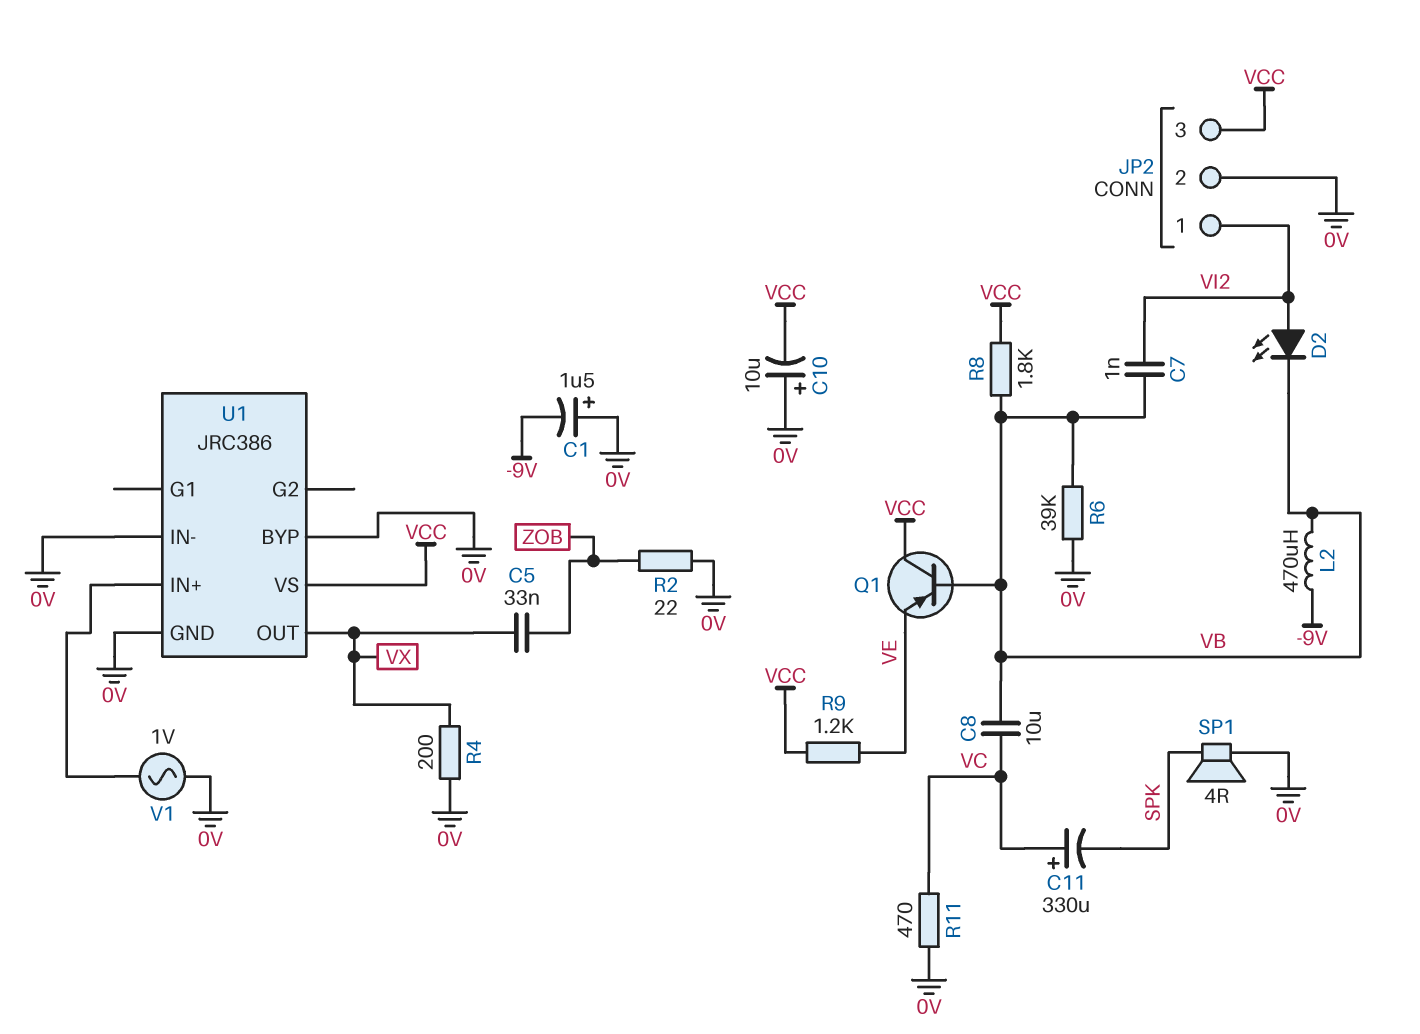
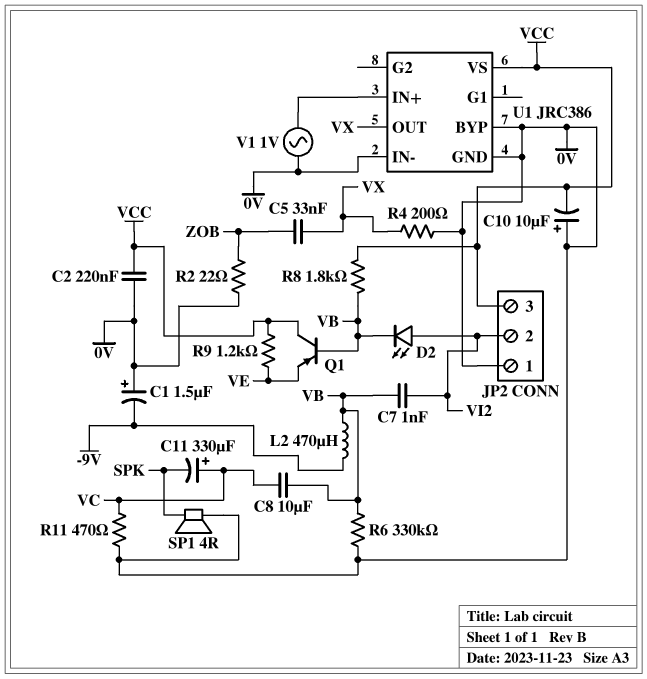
C2: none -> 220nF (0V, VCC)
JP2 pin 1: VI2 -> 0V
JP2 pin 2: 0V -> VI2
R6: 39k (0V, VB) -> 330k (0V, VB)

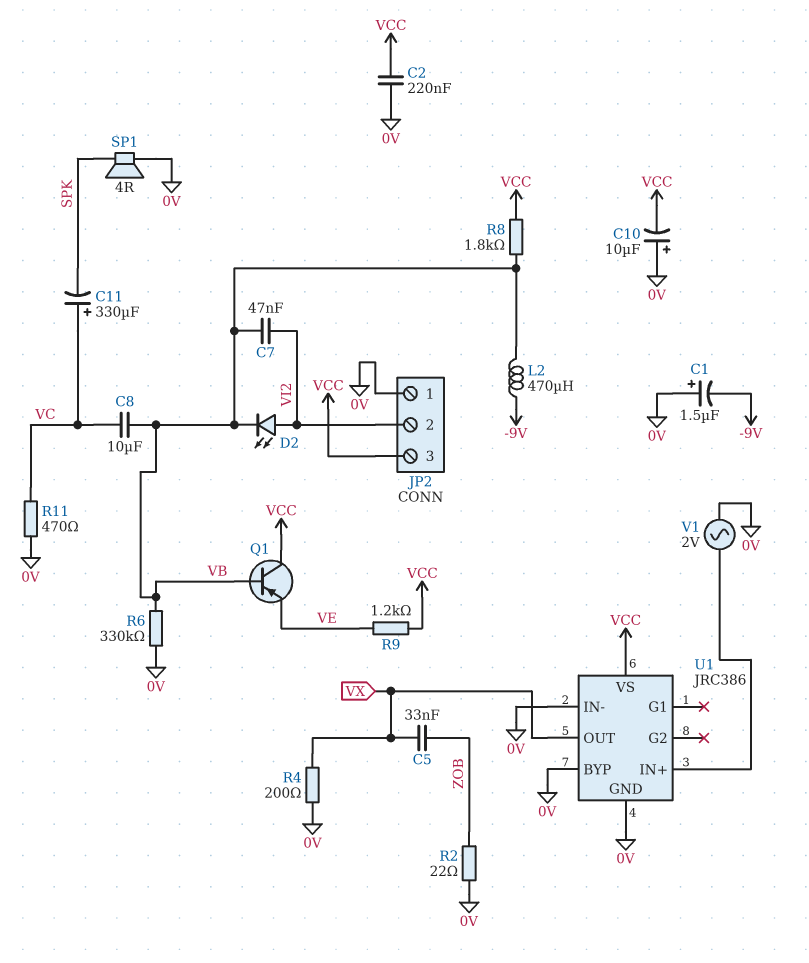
C7: 1nF (VB, VI2) -> 47nF (VB, VI2)
V1: AC 1V (0V, U1/IN+) -> AC 2V (0V, U1/IN+)

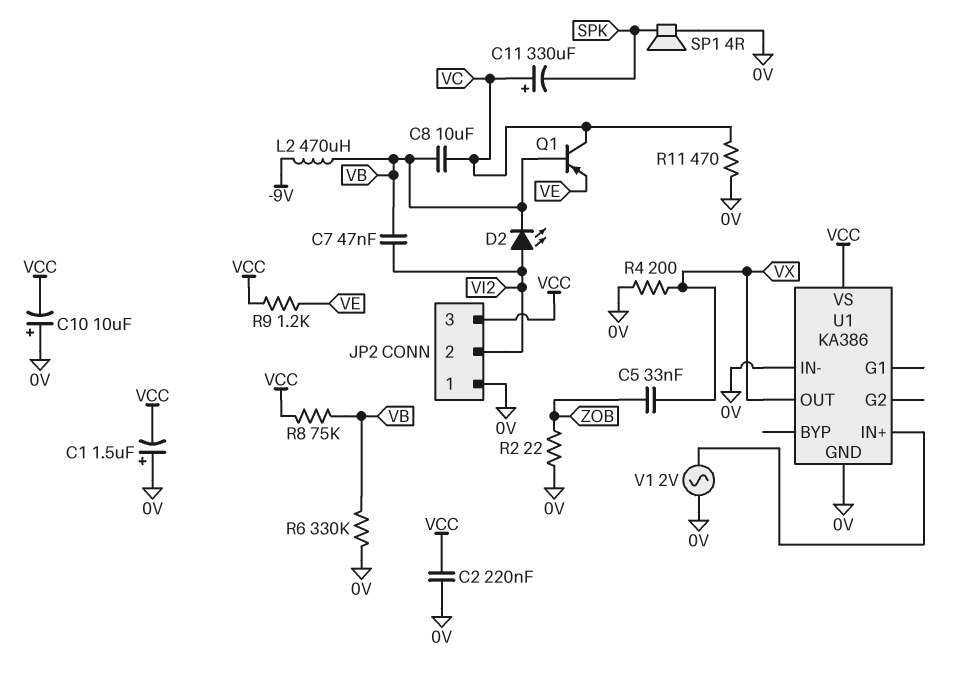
C1: 1.5uF (plus 0V, minus -9V) -> 1.5uF (plus 0V, minus VCC)
Q1: PNP (B VB, C VCC, E VE) -> PNP (B VB, C VC, E VE)
R8: 1.8k (VB, VCC) -> 75k (VB, VCC)
U1: JRC386 -> KA386
U1 pin BYP: 0V -> none

